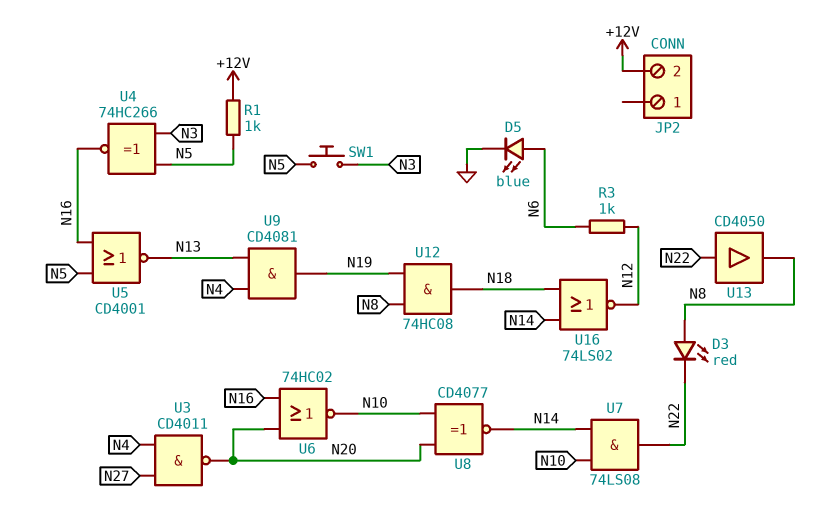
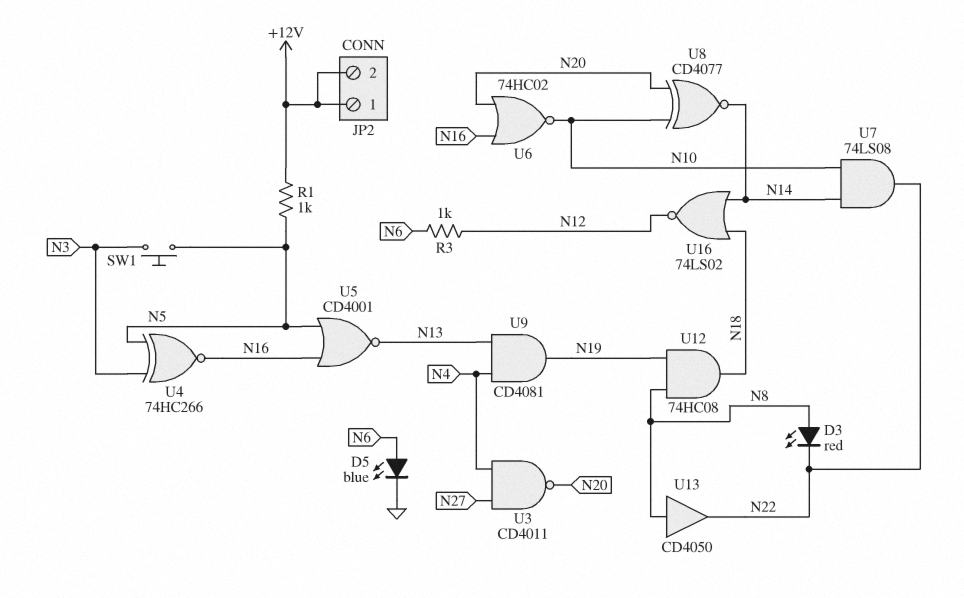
JP2 pin 1: none -> +12V
U13: buffer CD4050 (in N22, out N8) -> buffer CD4050 (in N8, out N22)

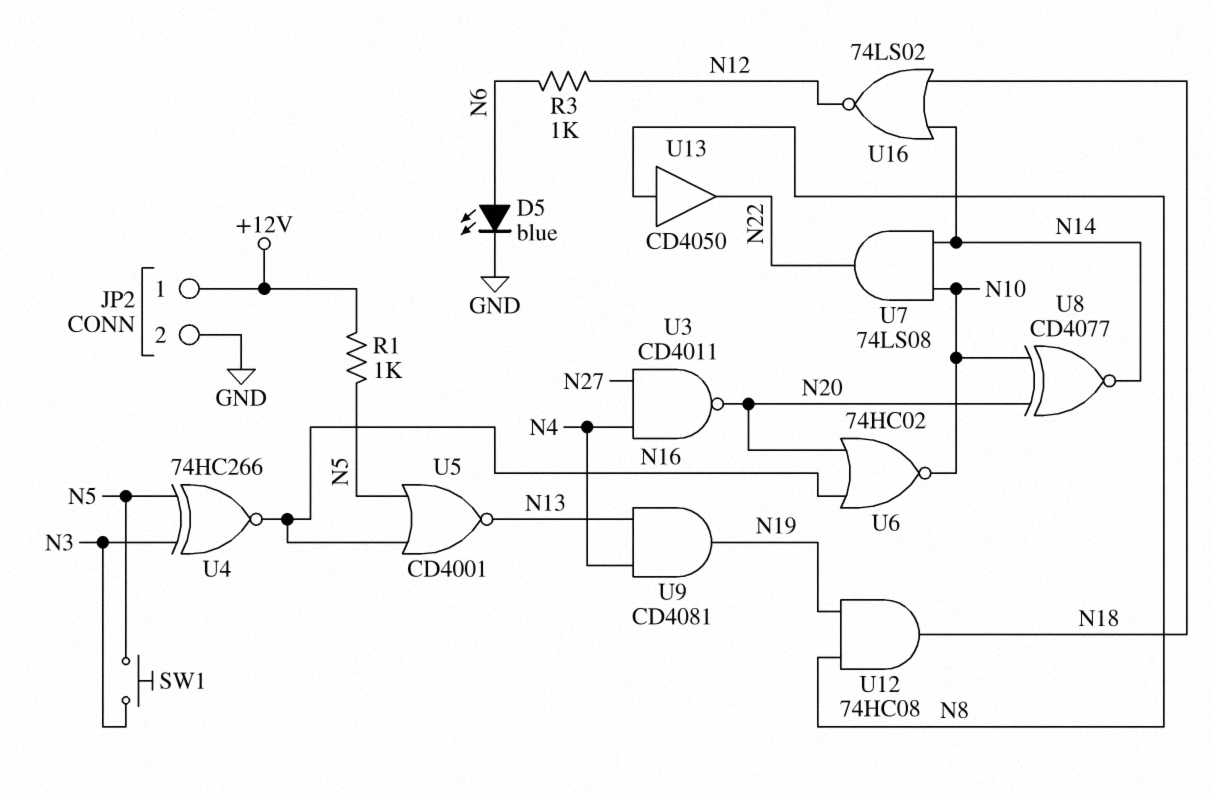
D3: LED red (A N8, K N22) -> none
JP2 pin 2: +12V -> GND

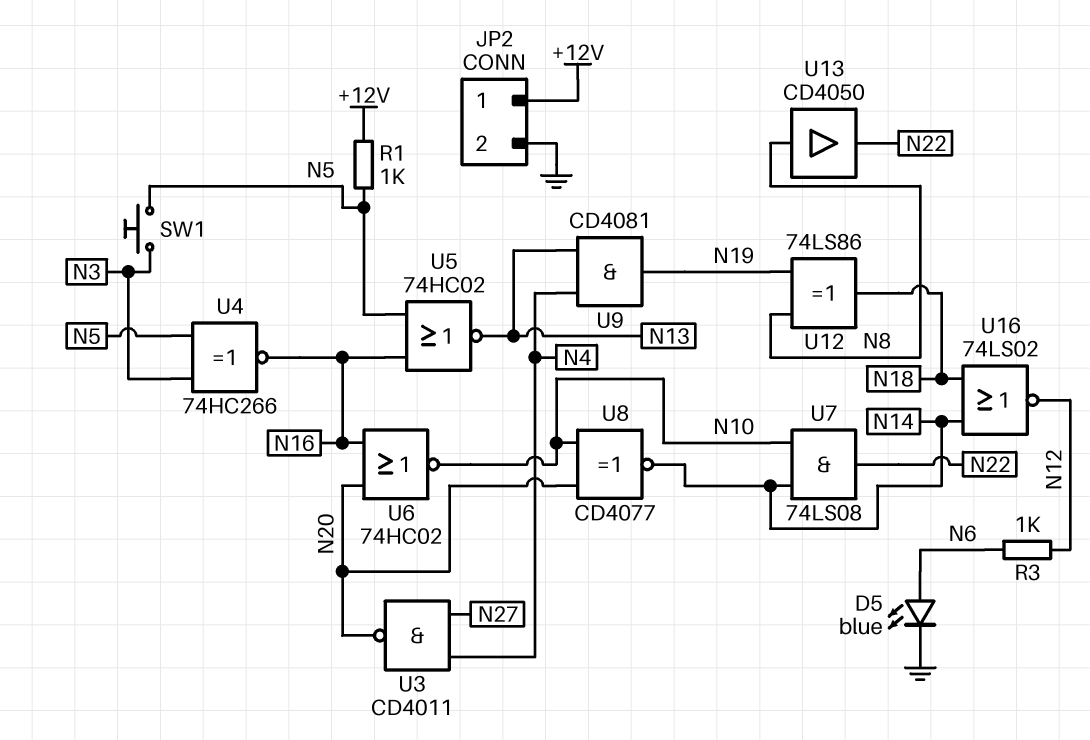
U5: NOR CD4001 (in N5, in N16, out N13) -> NOR 74HC02 (in N5, in N16, out N13)
U12: AND 74HC08 (in N8, in N19, out N18) -> XOR 74LS86 (in N8, in N19, out N18)

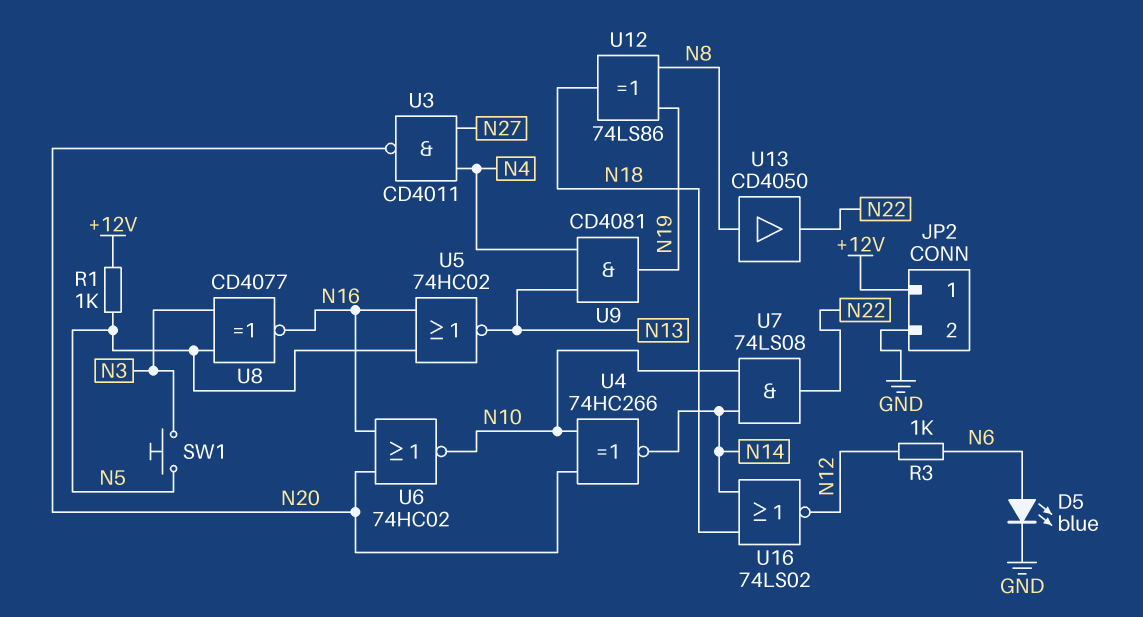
U4: XNOR 74HC266 (in N3, in N5, out N16) -> XNOR 74HC266 (in N10, in N20, out N14)
U8: XNOR CD4077 (in N10, in N20, out N14) -> XNOR CD4077 (in N3, in N5, out N16)

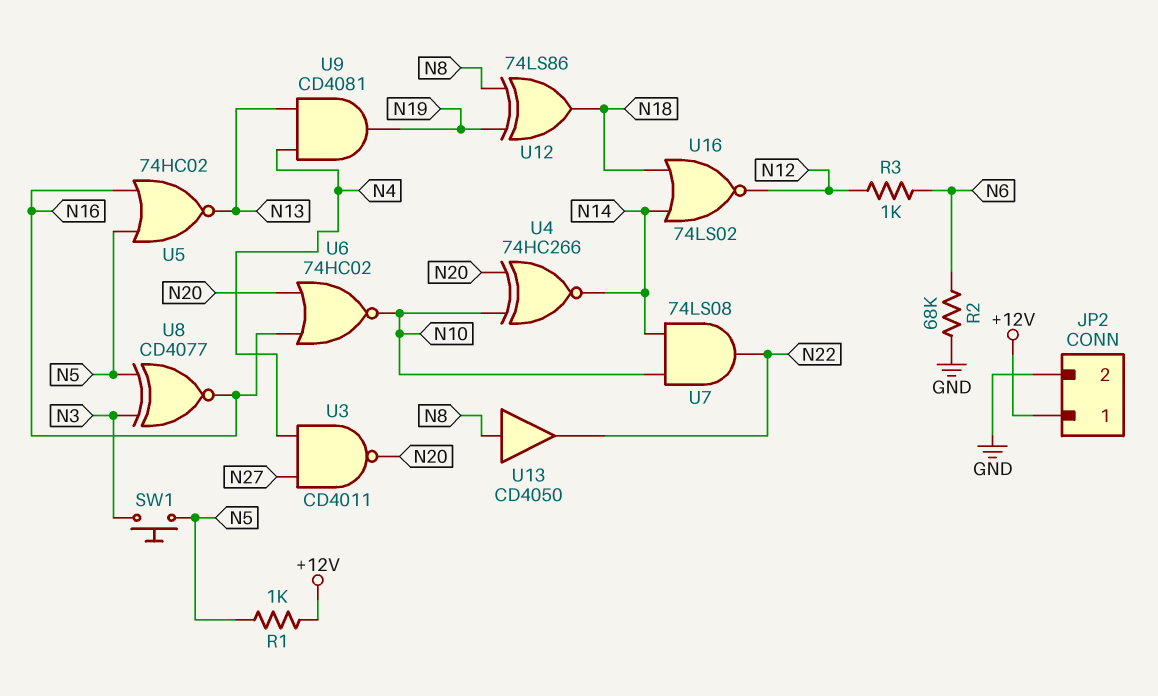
D5: LED blue (A N6, K GND) -> none
R2: none -> 68k (GND, N6)

